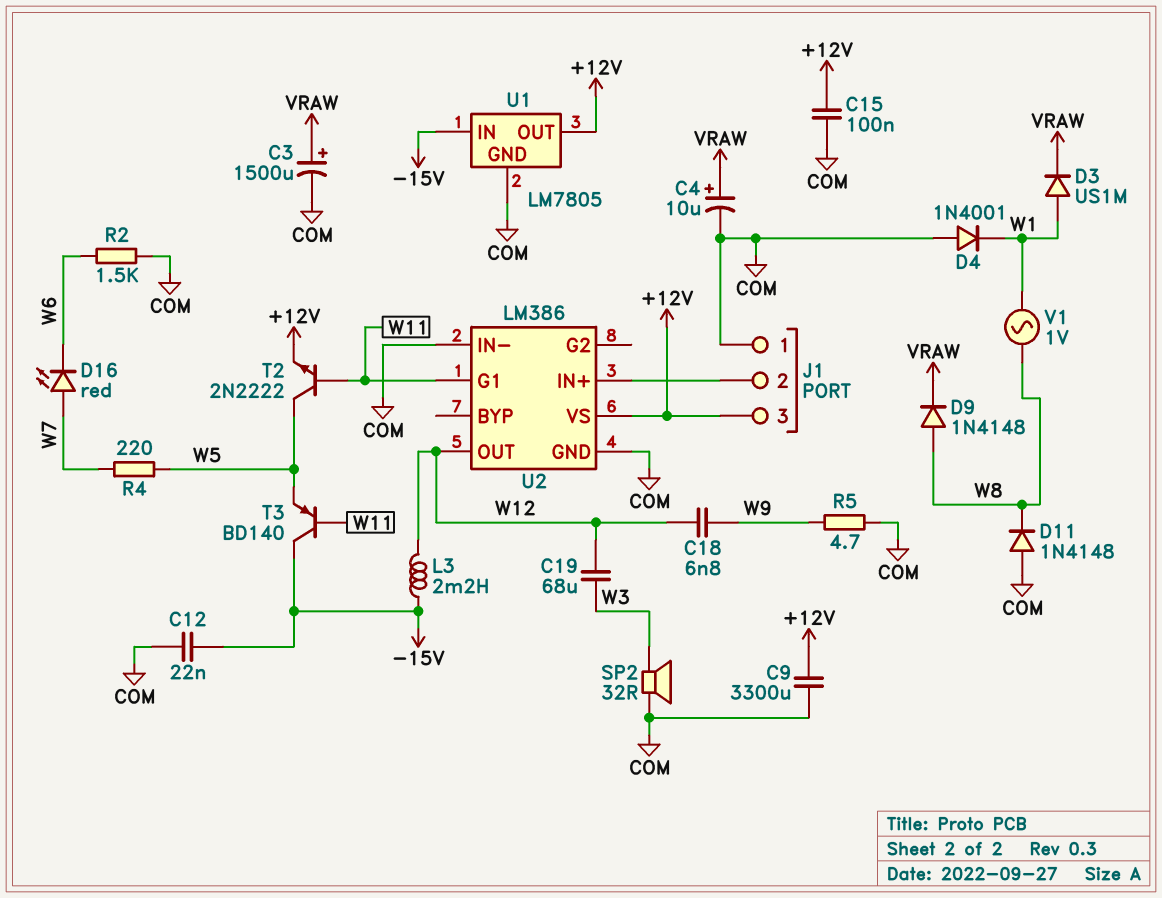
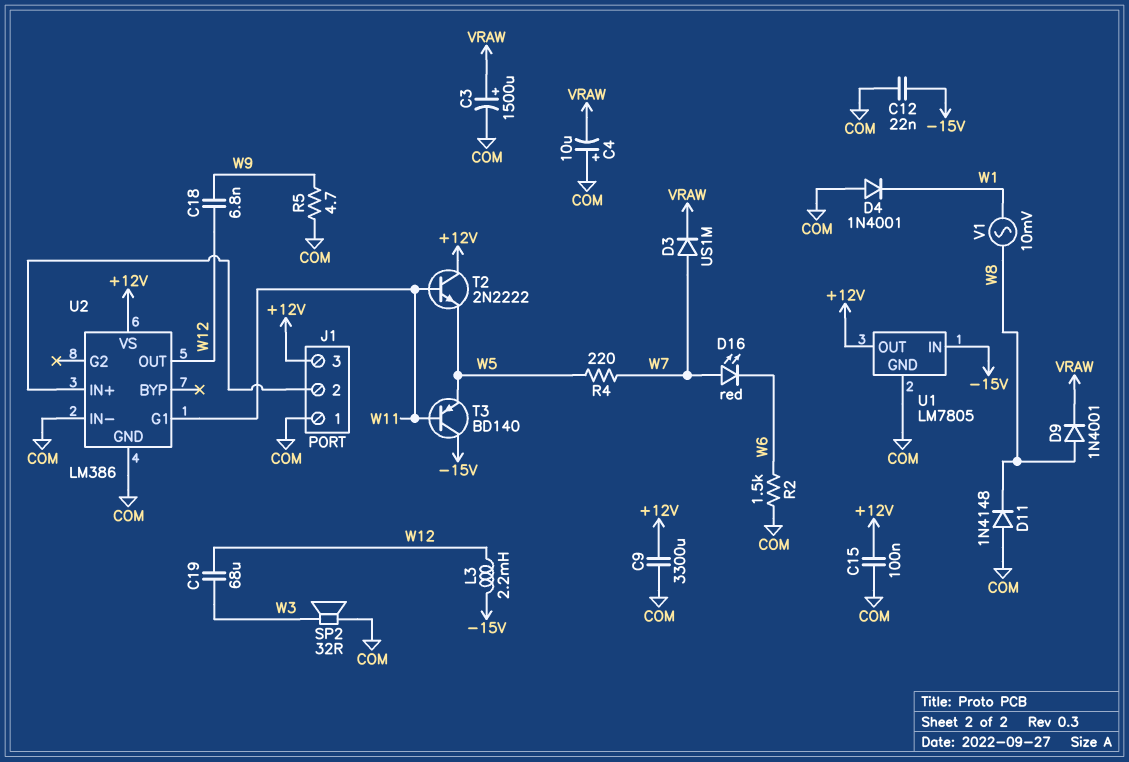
C4: 10uF (plus VRAW, minus COM) -> 10uF (plus COM, minus VRAW)
D3: diode US1M (A W1, K VRAW) -> diode US1M (A W7, K VRAW)
D9: diode 1N4148 (A W8, K VRAW) -> diode 1N4001 (A W8, K VRAW)
T2: NPN 2N2222 (B W11, C W5, E +12V) -> NPN 2N2222 (B W11, C +12V, E W5)
V1: AC 1V (W1, W8) -> AC 10mV (W1, W8)

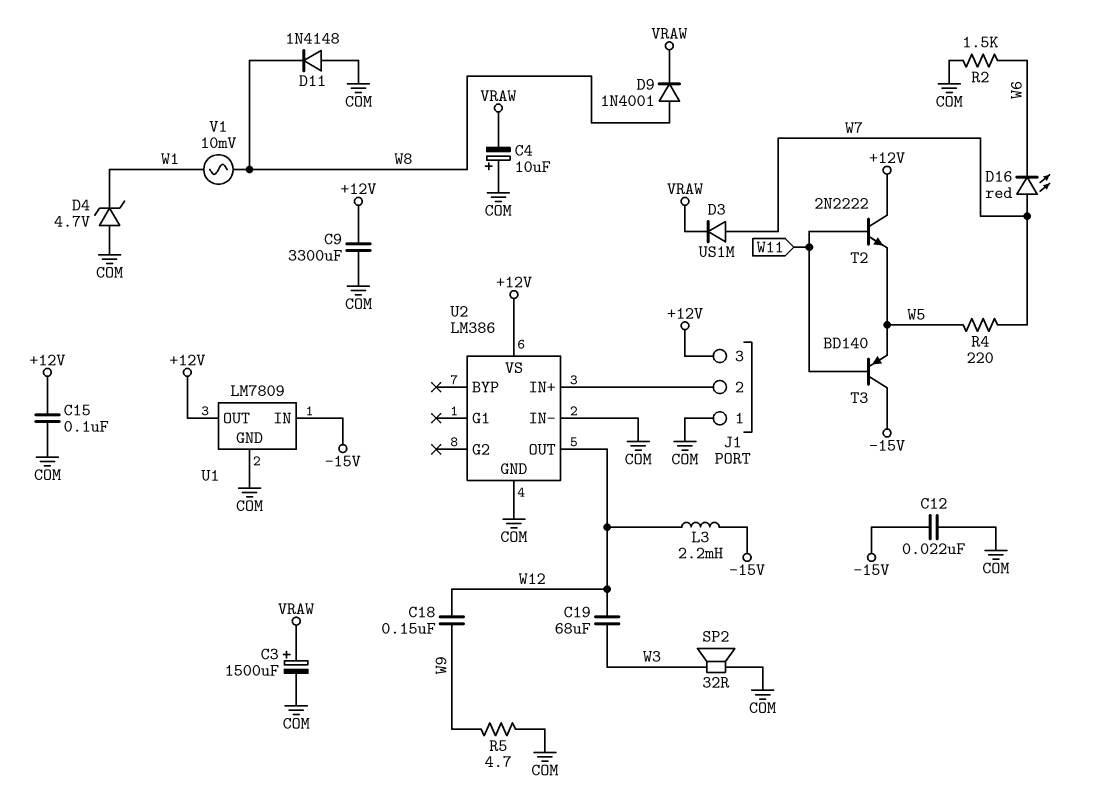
C18: 6.8nF (W9, W12) -> 150nF (W9, W12)
D4: diode 1N4001 (A COM, K W1) -> zener 4.7V (A COM, K W1)
U1: LM7805 -> LM7809
U2 pin G1: W11 -> none

